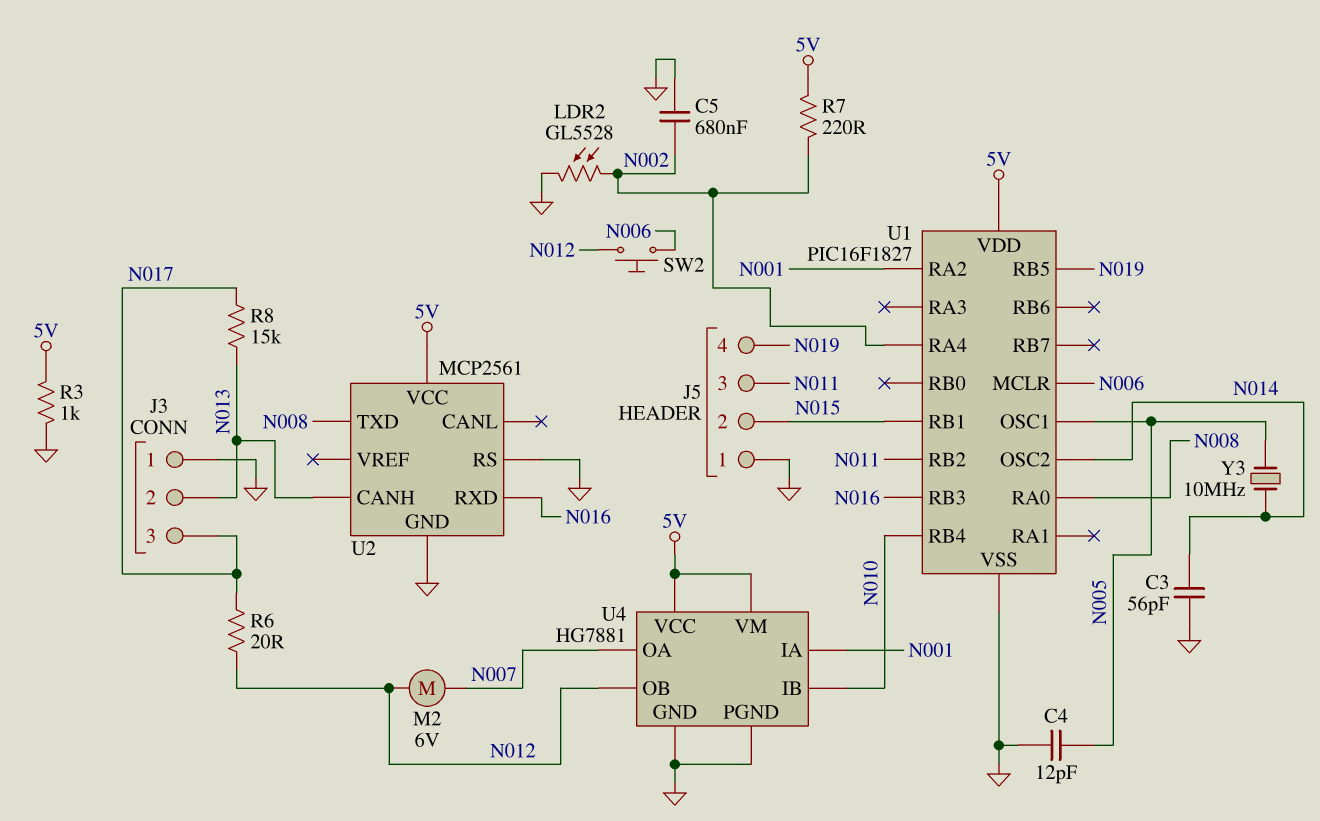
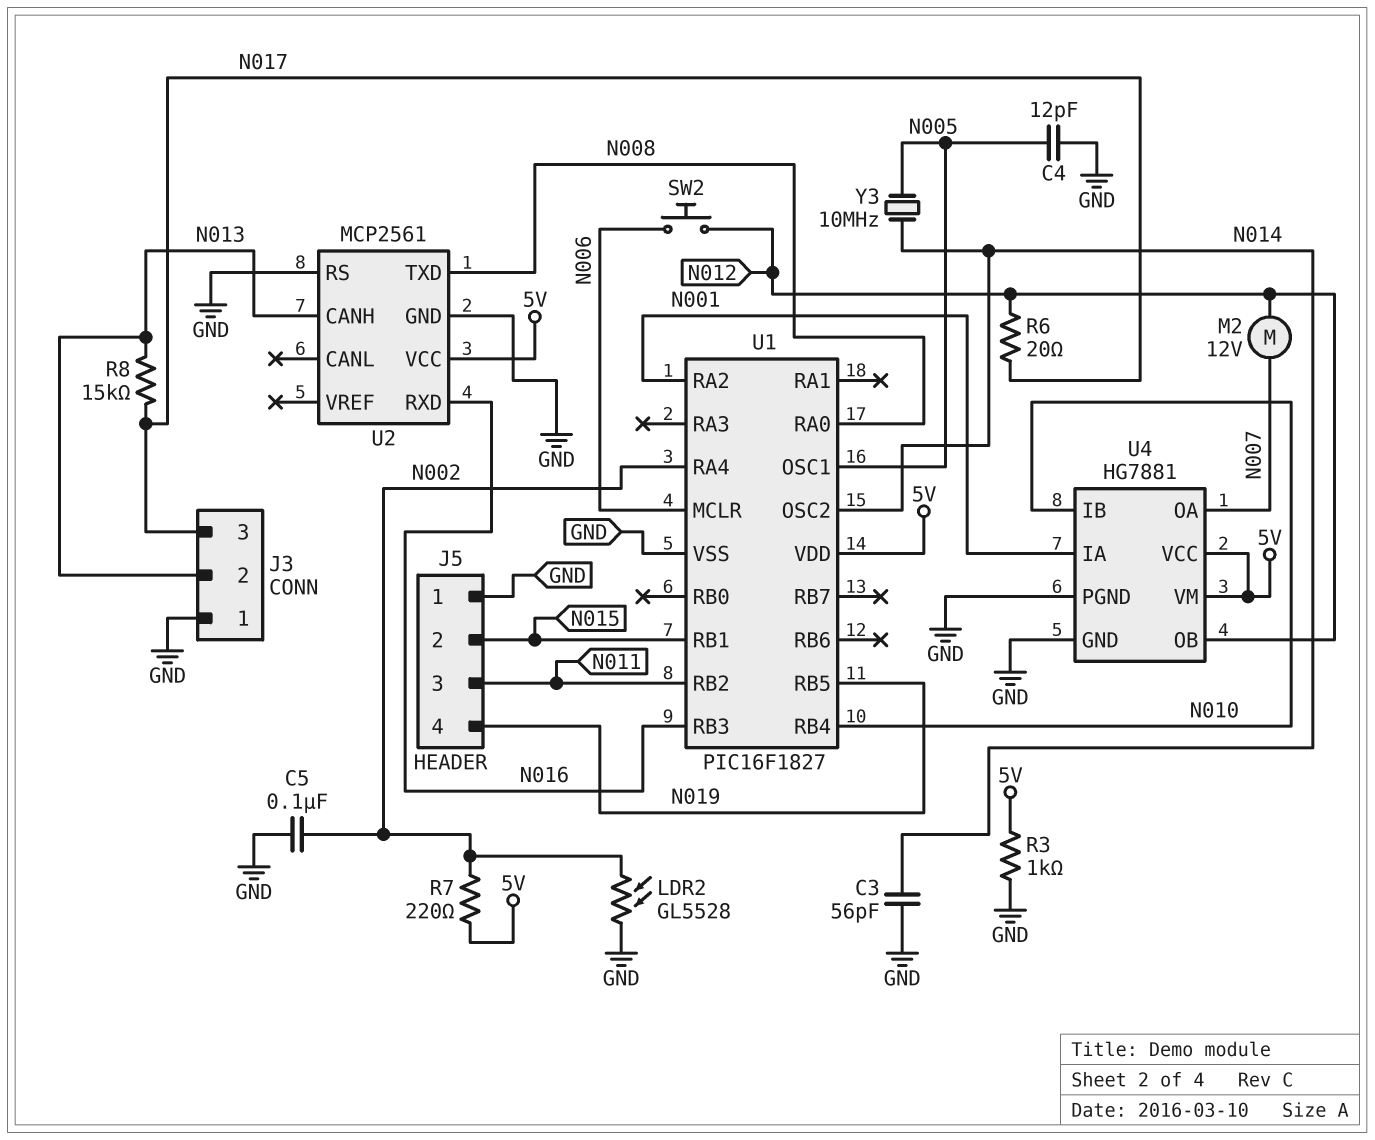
C5: 680nF (GND, N002) -> 100nF (GND, N002)
M2: motor 6V (N007, N012) -> motor 12V (N007, N012)

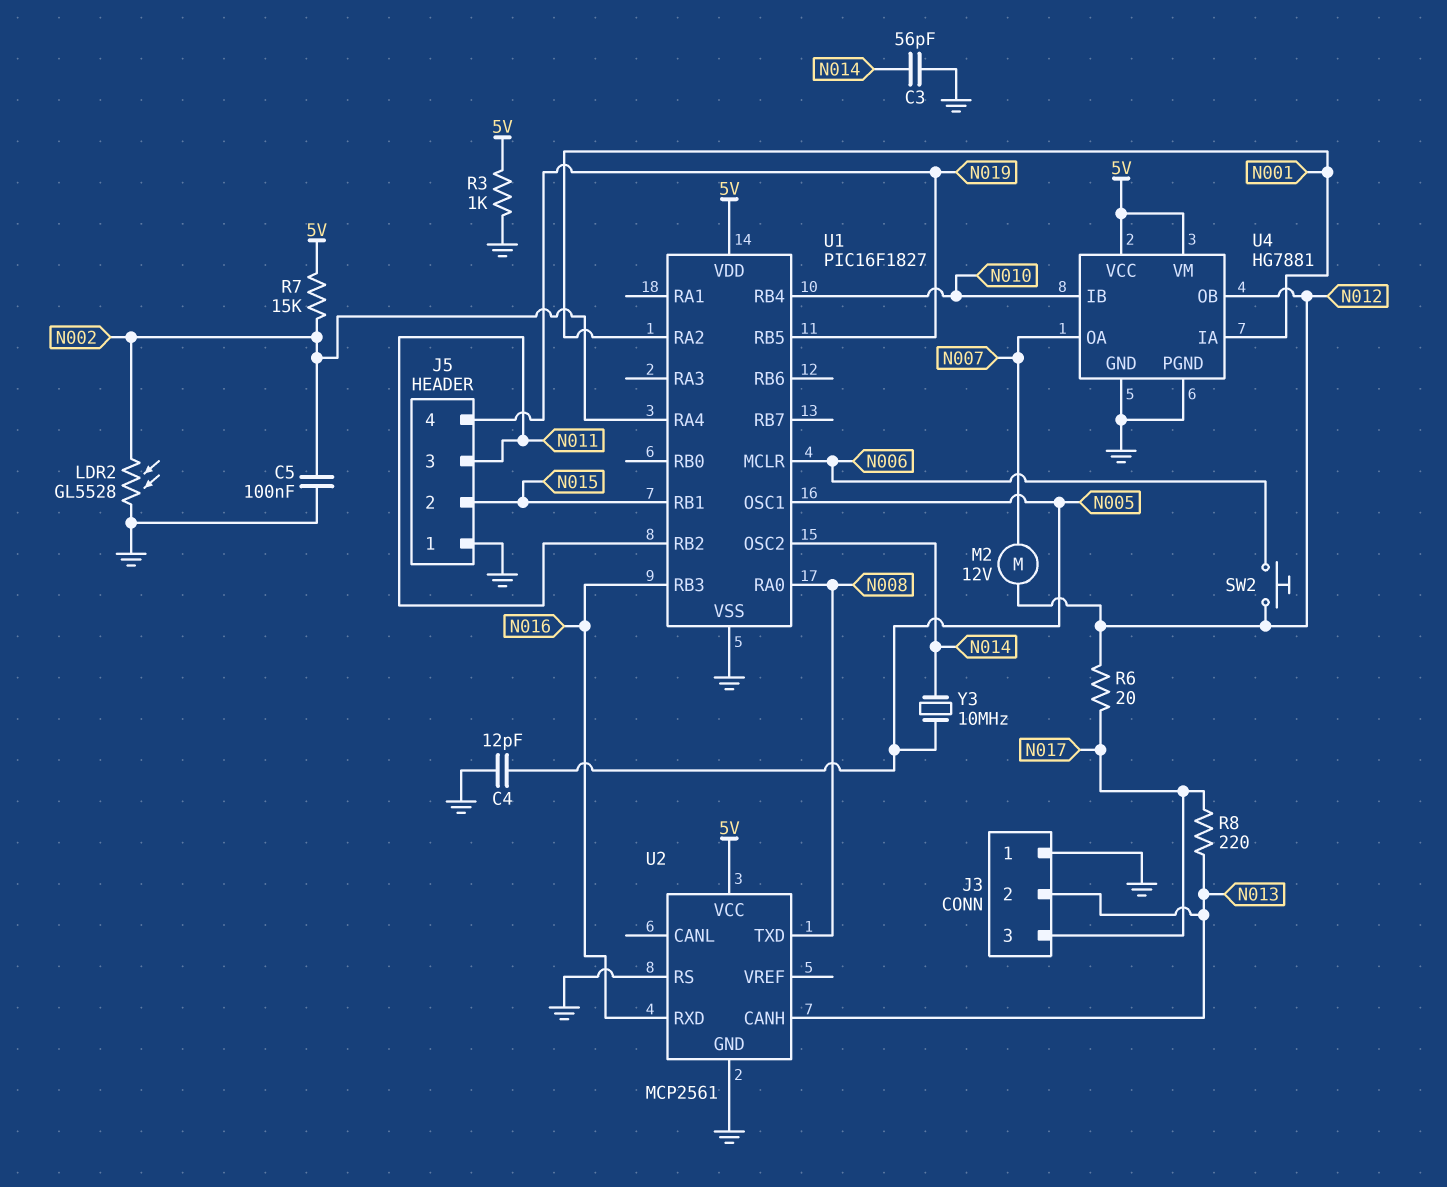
R7: 220 (5V, N002) -> 15k (5V, N002)
R8: 15k (N013, N017) -> 220 (N013, N017)

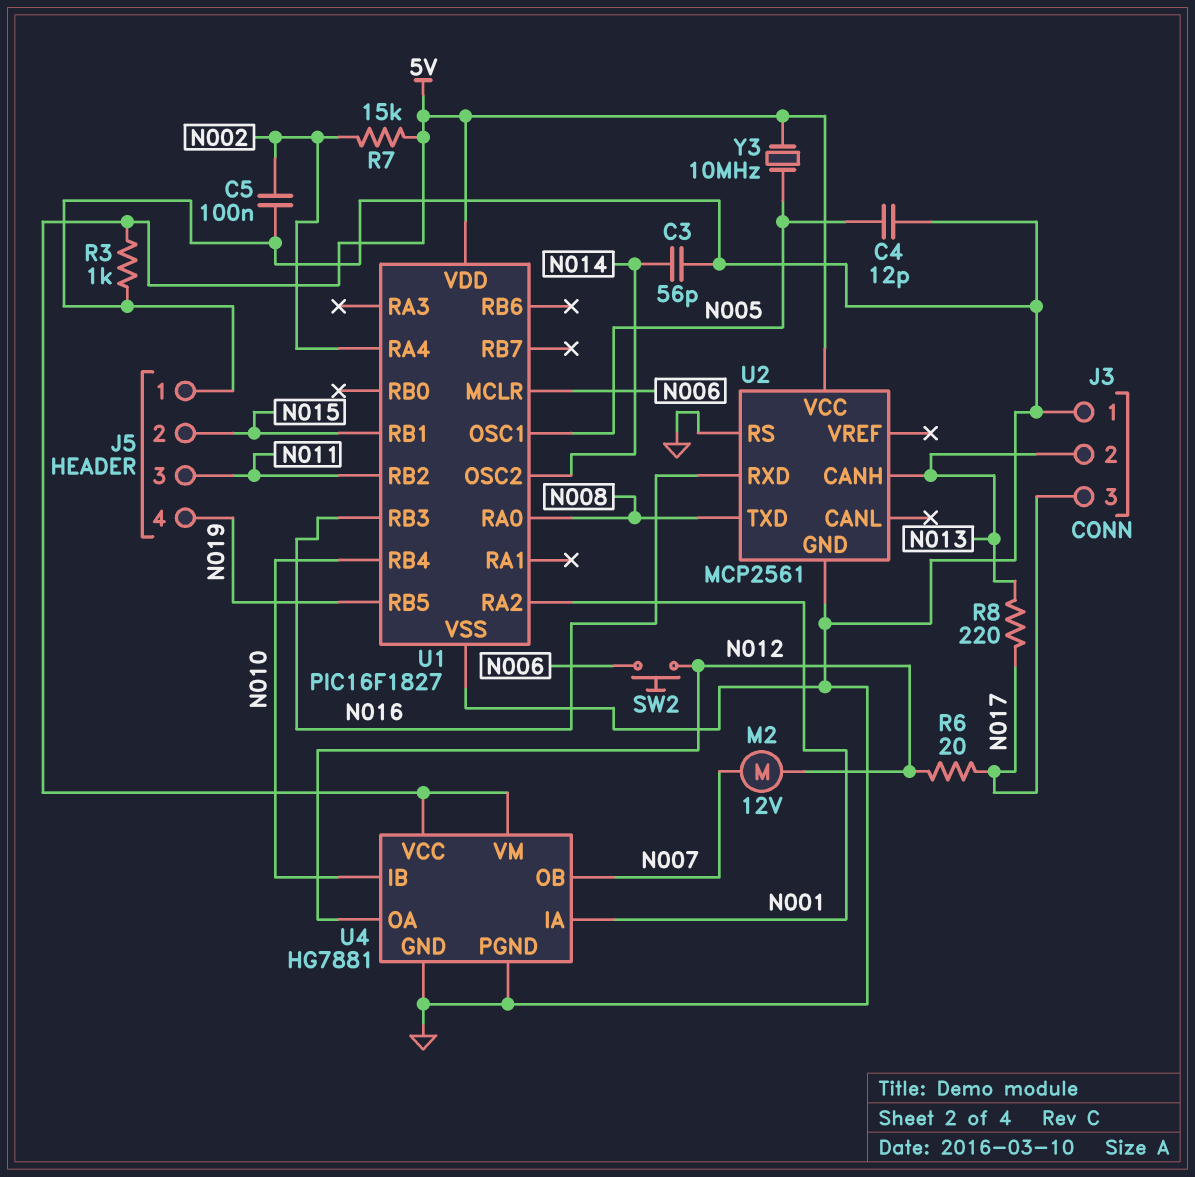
LDR2: GL5528 (GND, N002) -> none
U4 pin OA: N007 -> N012
U4 pin OB: N012 -> N007
Y3: 10MHz (N005, N014) -> 10MHz (5V, N005)

